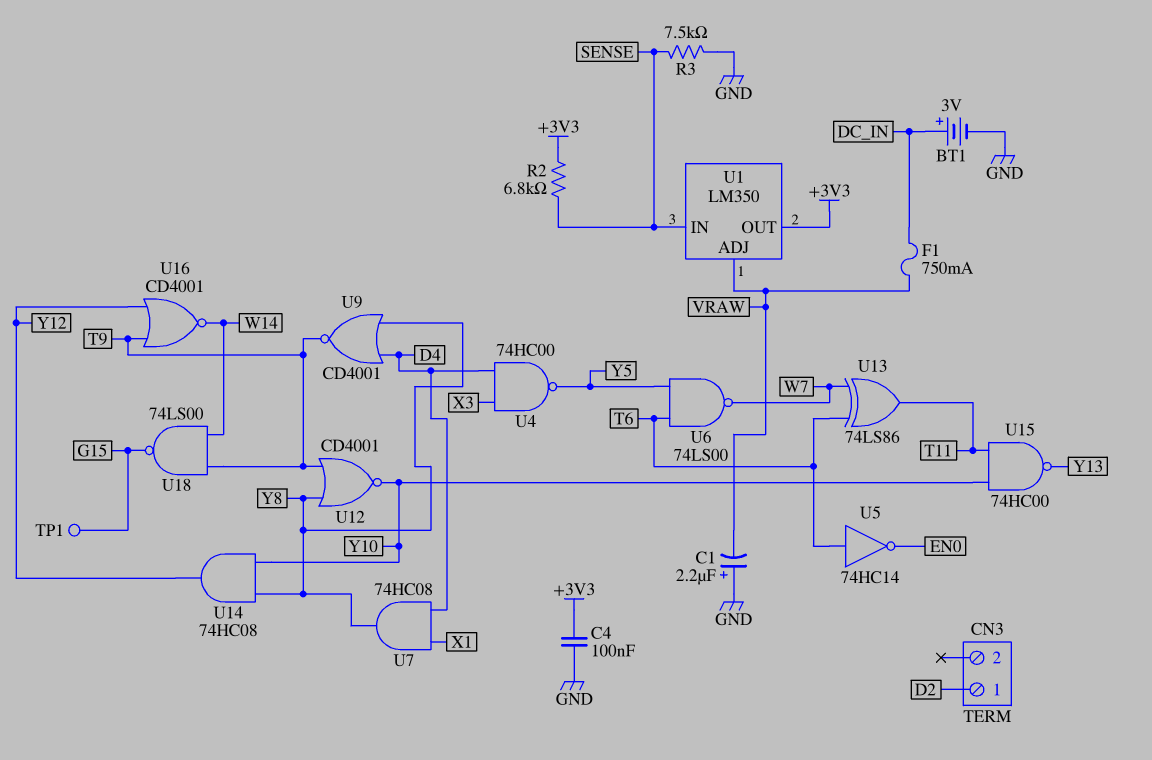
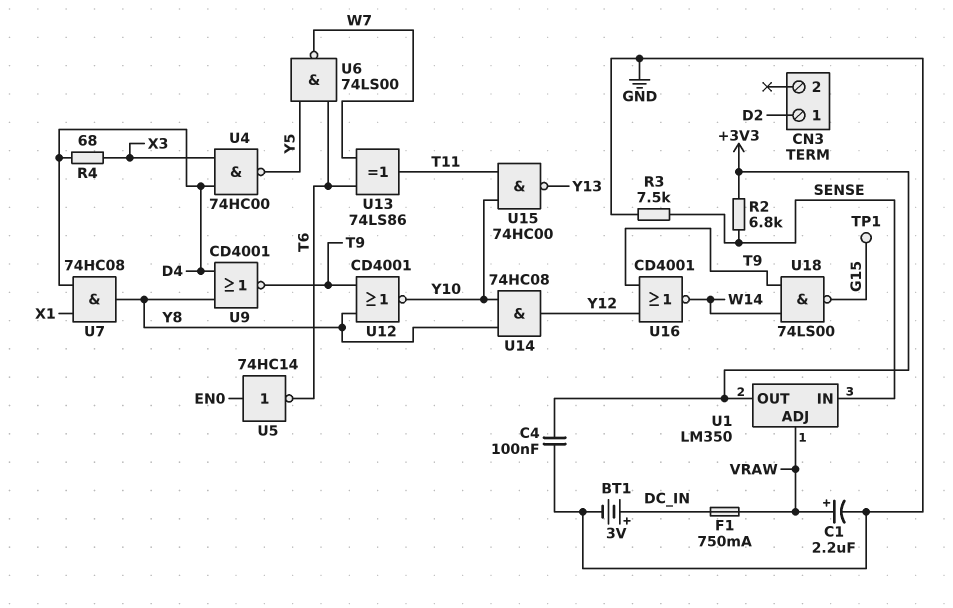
C1: 2.2uF (plus GND, minus VRAW) -> 2.2uF (plus VRAW, minus GND)
R4: none -> 68 (D4, X3)
U5: NOT 74HC14 (in T6, out EN0) -> NOT 74HC14 (in EN0, out T6)

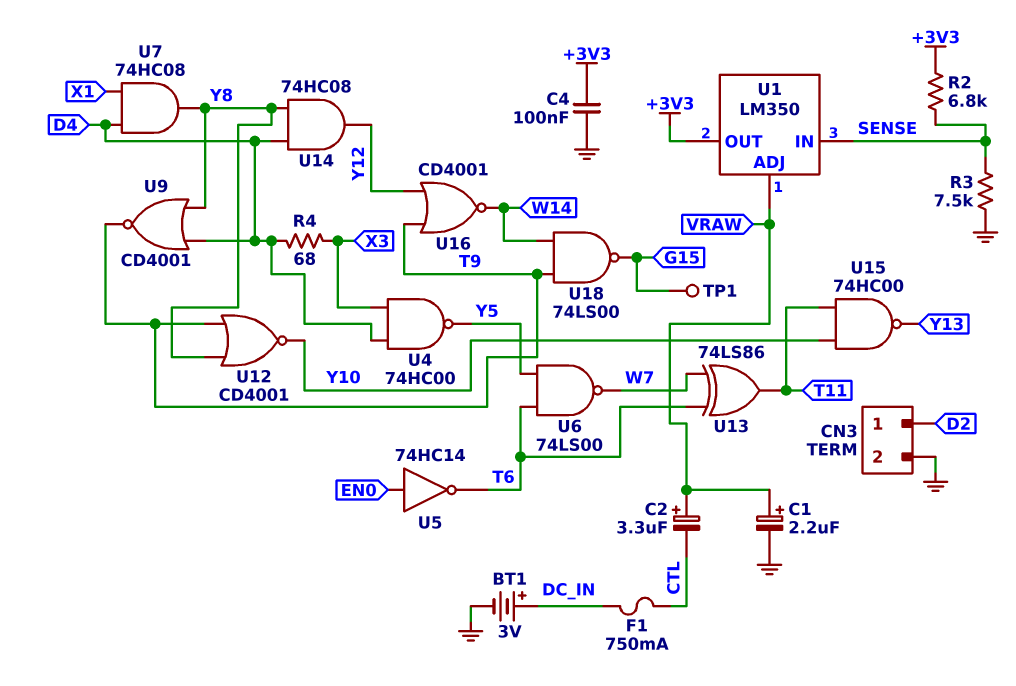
C2: none -> 3.3uF (plus VRAW, minus CTL)
CN3 pin 2: none -> GND
F1: 750mA (DC_IN, VRAW) -> 750mA (CTL, DC_IN)
U14: AND 74HC08 (in Y8, in Y10, out Y12) -> AND 74HC08 (in D4, in Y8, out Y12)

